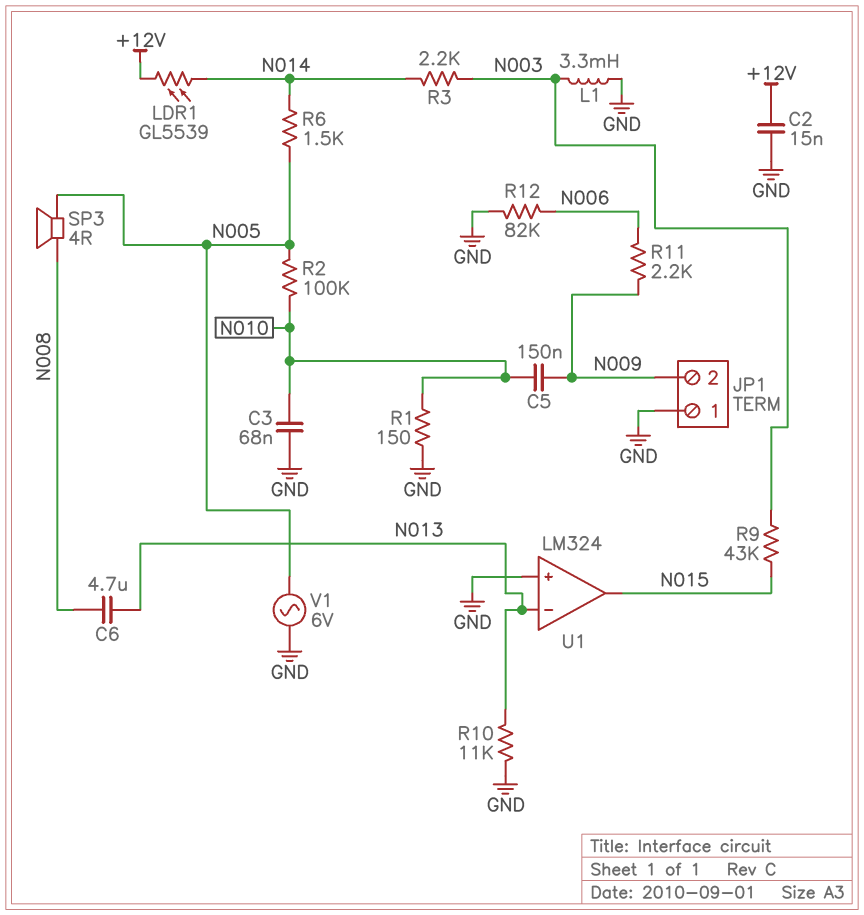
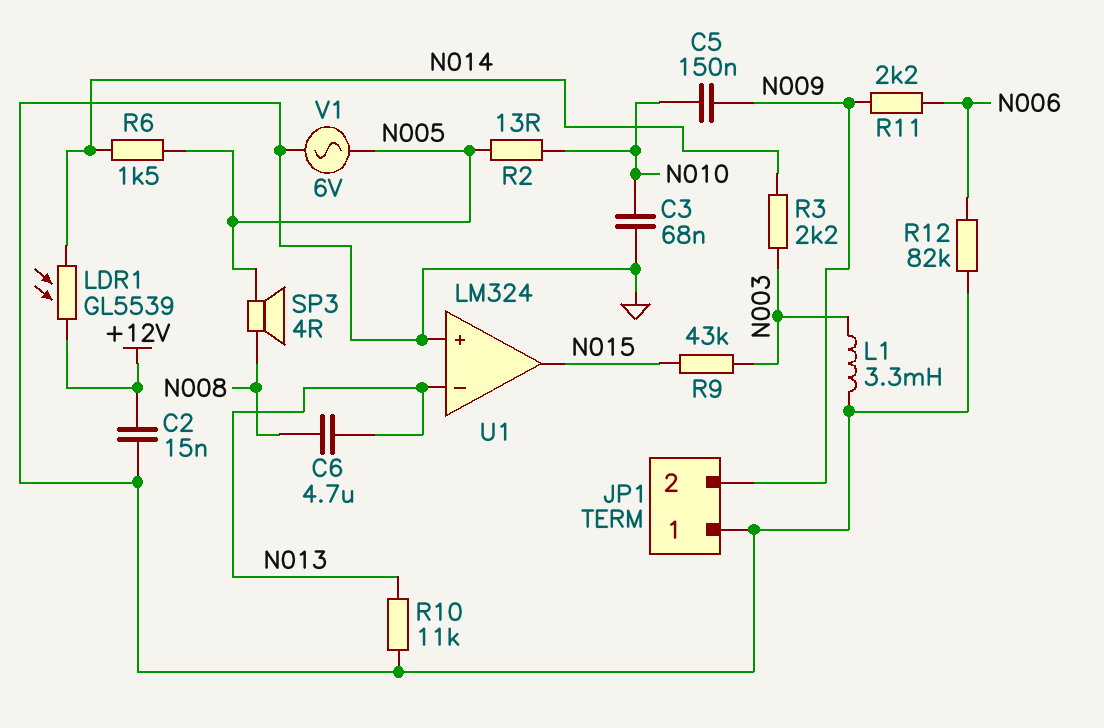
R1: 150 (GND, N010) -> none
R2: 100k (N005, N010) -> 13 (N005, N010)

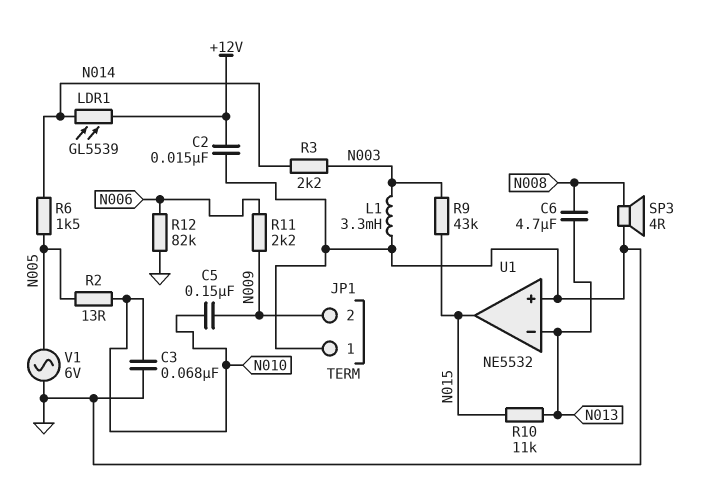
R10: 11k (GND, N013) -> 11k (N013, N015)
SP3: speaker 4R (N005, N008) -> speaker 4R (GND, N008)
U1: LM324 -> NE5532

